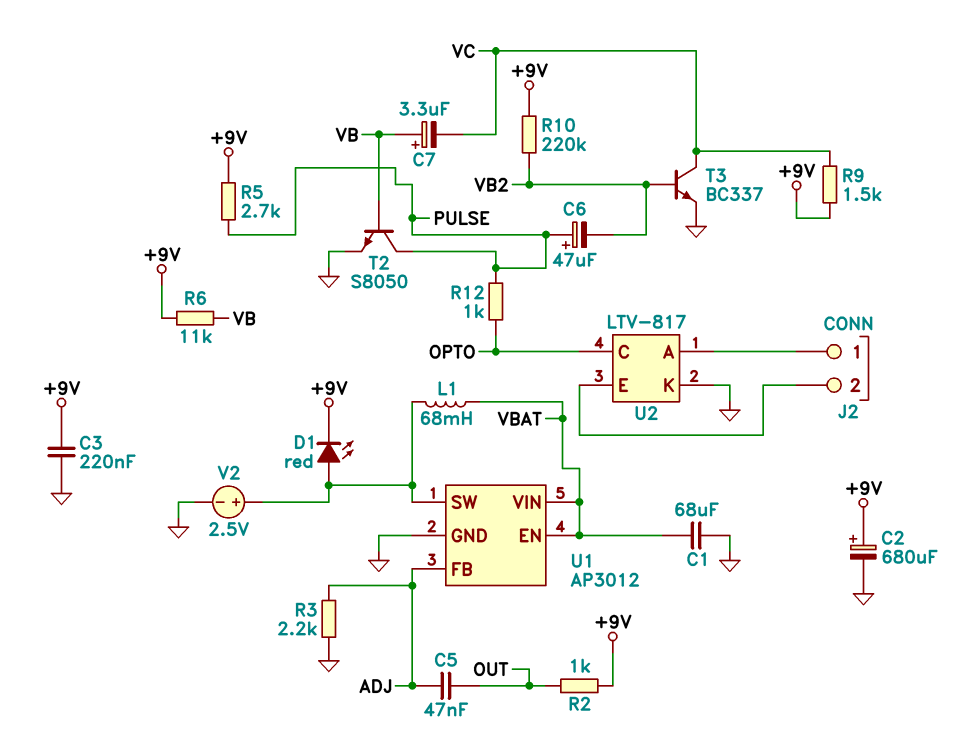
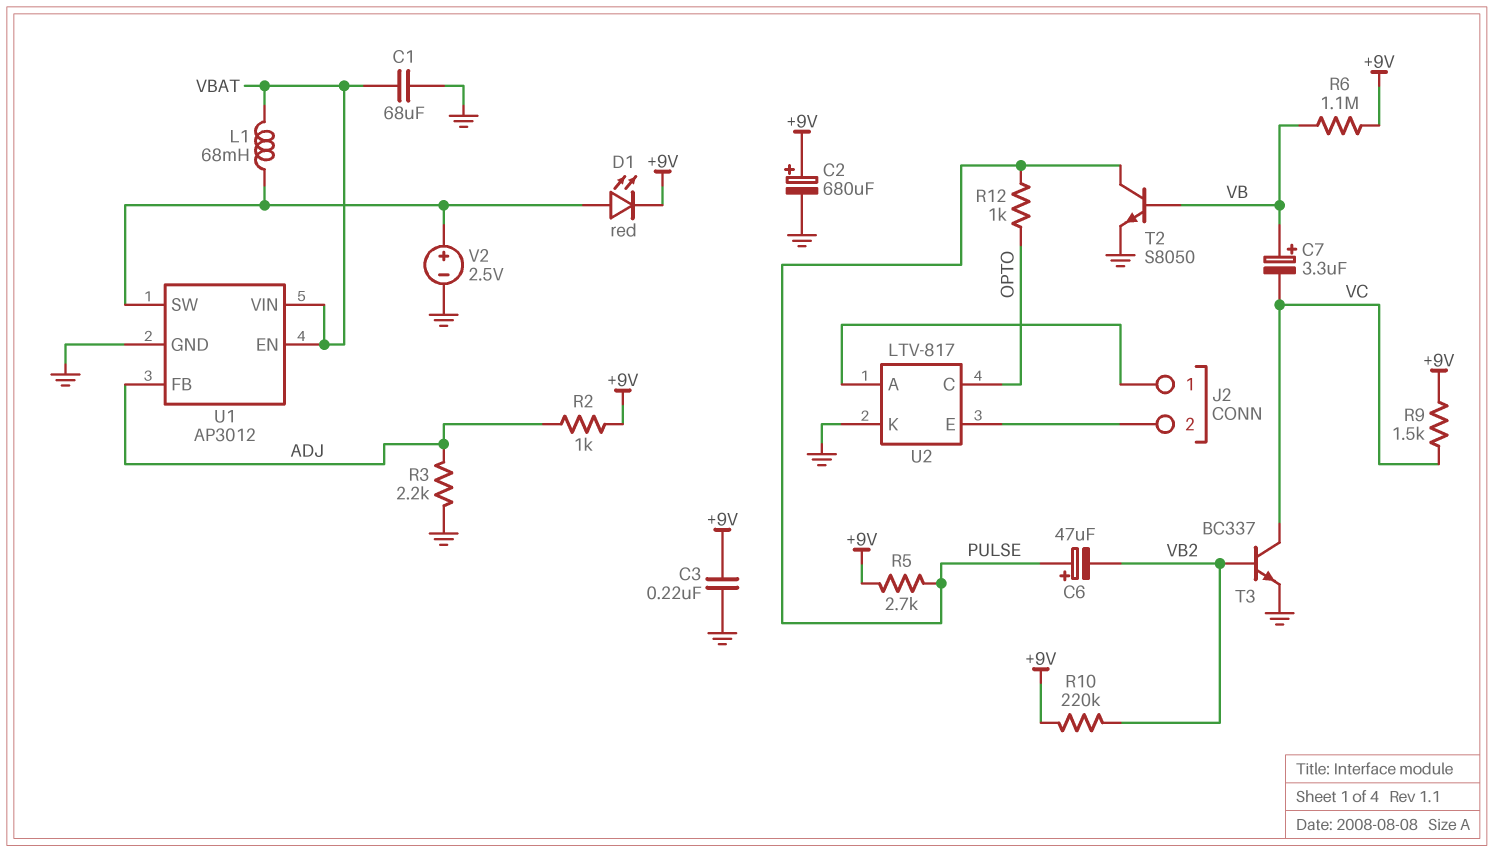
C5: 47nF (ADJ, OUT) -> none
R2: 1k (+9V, OUT) -> 1k (+9V, ADJ)
R6: 11k (+9V, VB) -> 1.1M (+9V, VB)

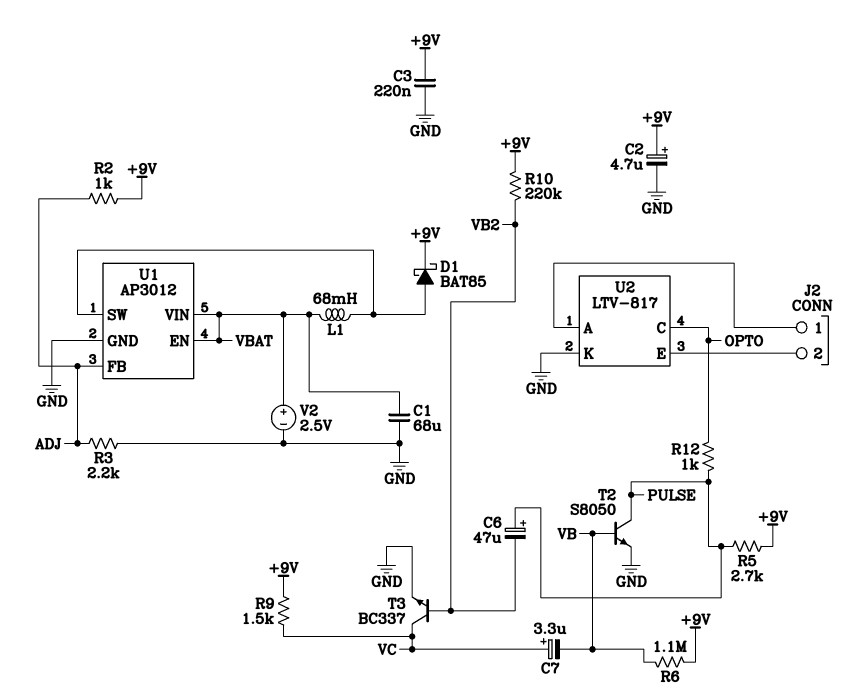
C2: 680uF (plus +9V, minus GND) -> 4.7uF (plus +9V, minus GND)
C7: 3.3uF (plus VB, minus VC) -> 3.3uF (plus VC, minus VB)
D1: LED red (A U1/SW, K +9V) -> schottky BAT85 (A U1/SW, K +9V)
V2: 2.5V (plus U1/SW, minus GND) -> 2.5V (plus VBAT, minus GND)

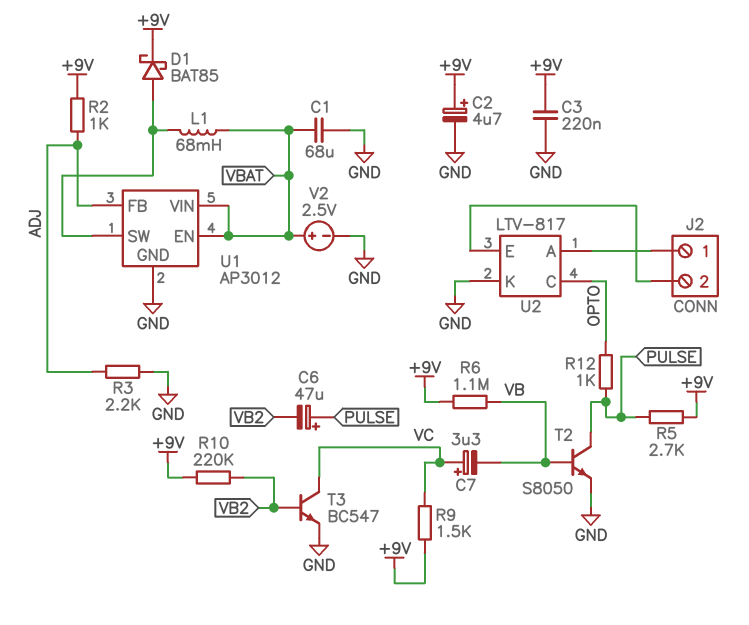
T3: NPN BC337 (B VB2, C VC, E GND) -> NPN BC547 (B VB2, C VC, E GND)

